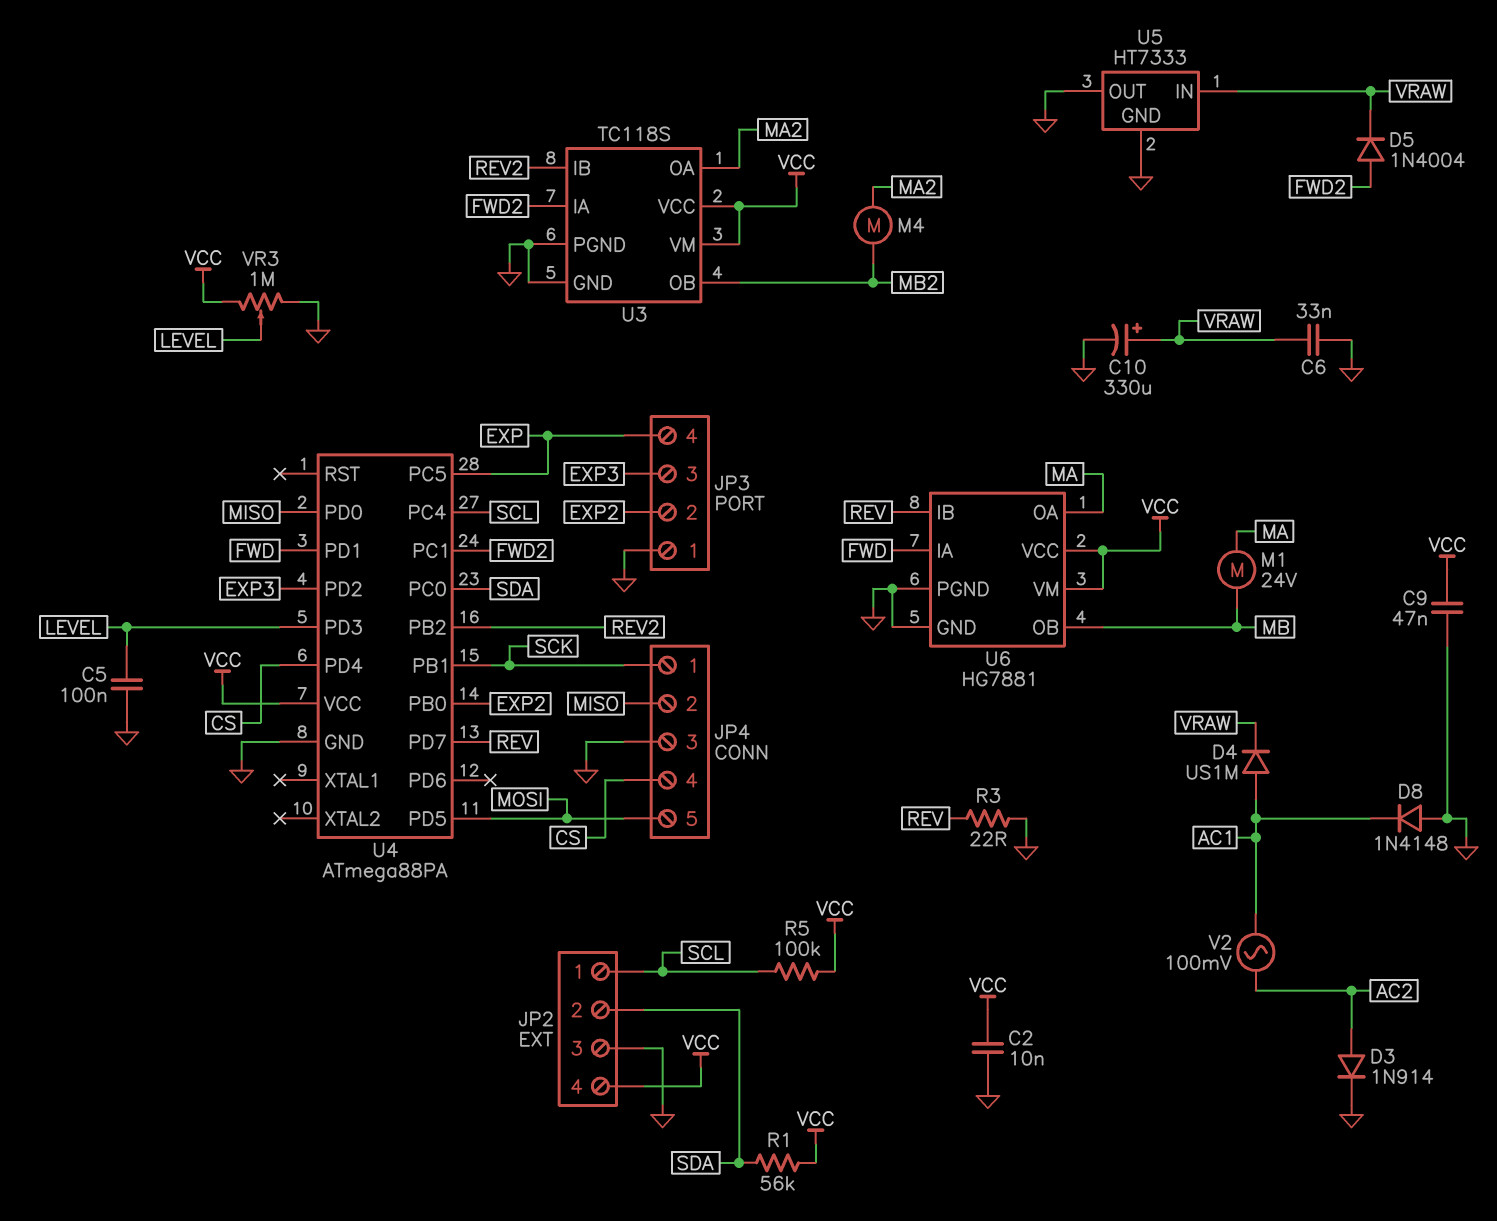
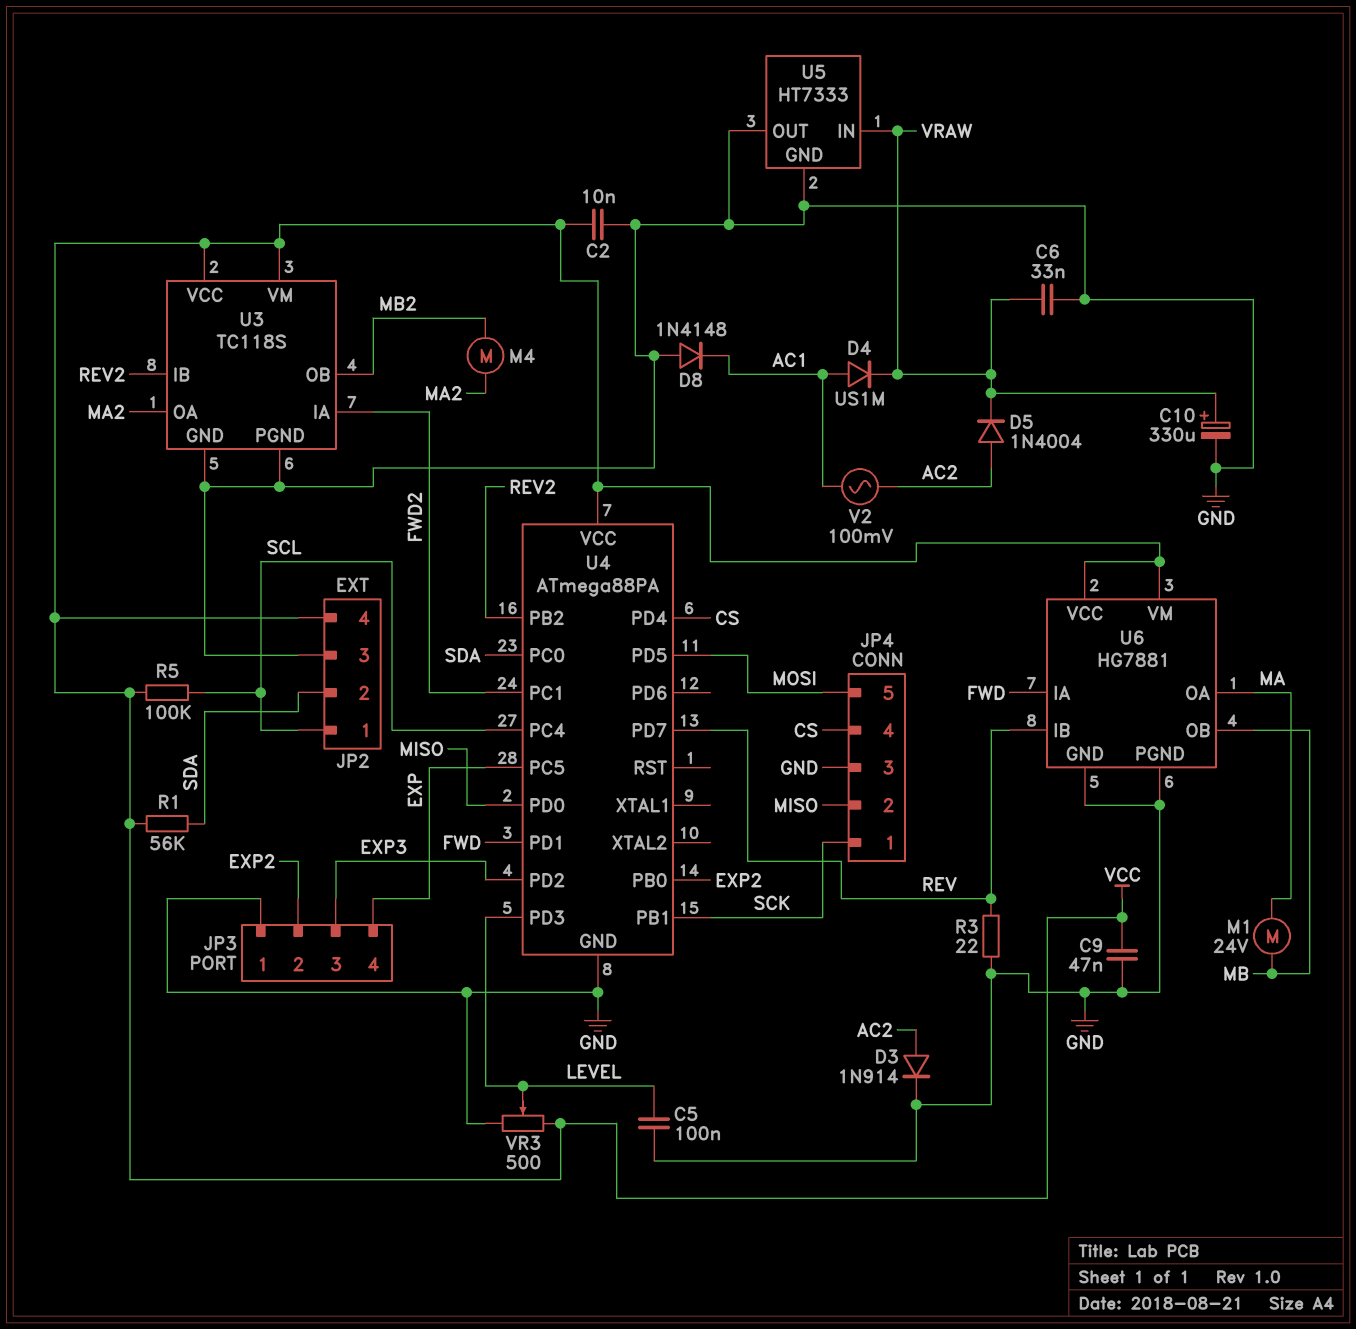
D5: diode 1N4004 (A FWD2, K VRAW) -> diode 1N4004 (A AC2, K VRAW)
VR3: 1M (GND, VCC, wiper LEVEL) -> 500 (GND, VCC, wiper LEVEL)

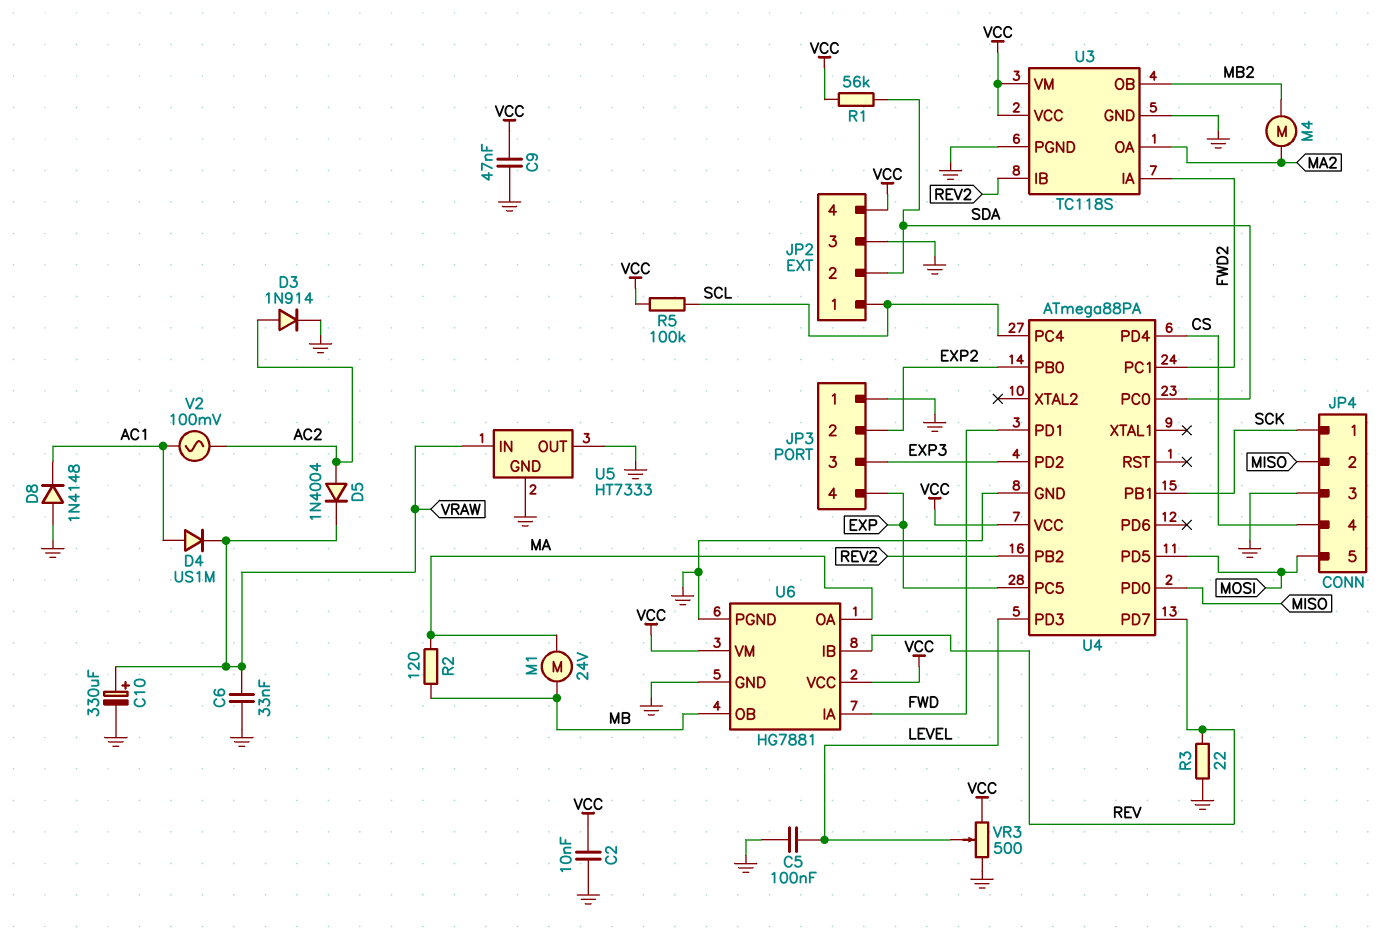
R2: none -> 120 (MA, MB)

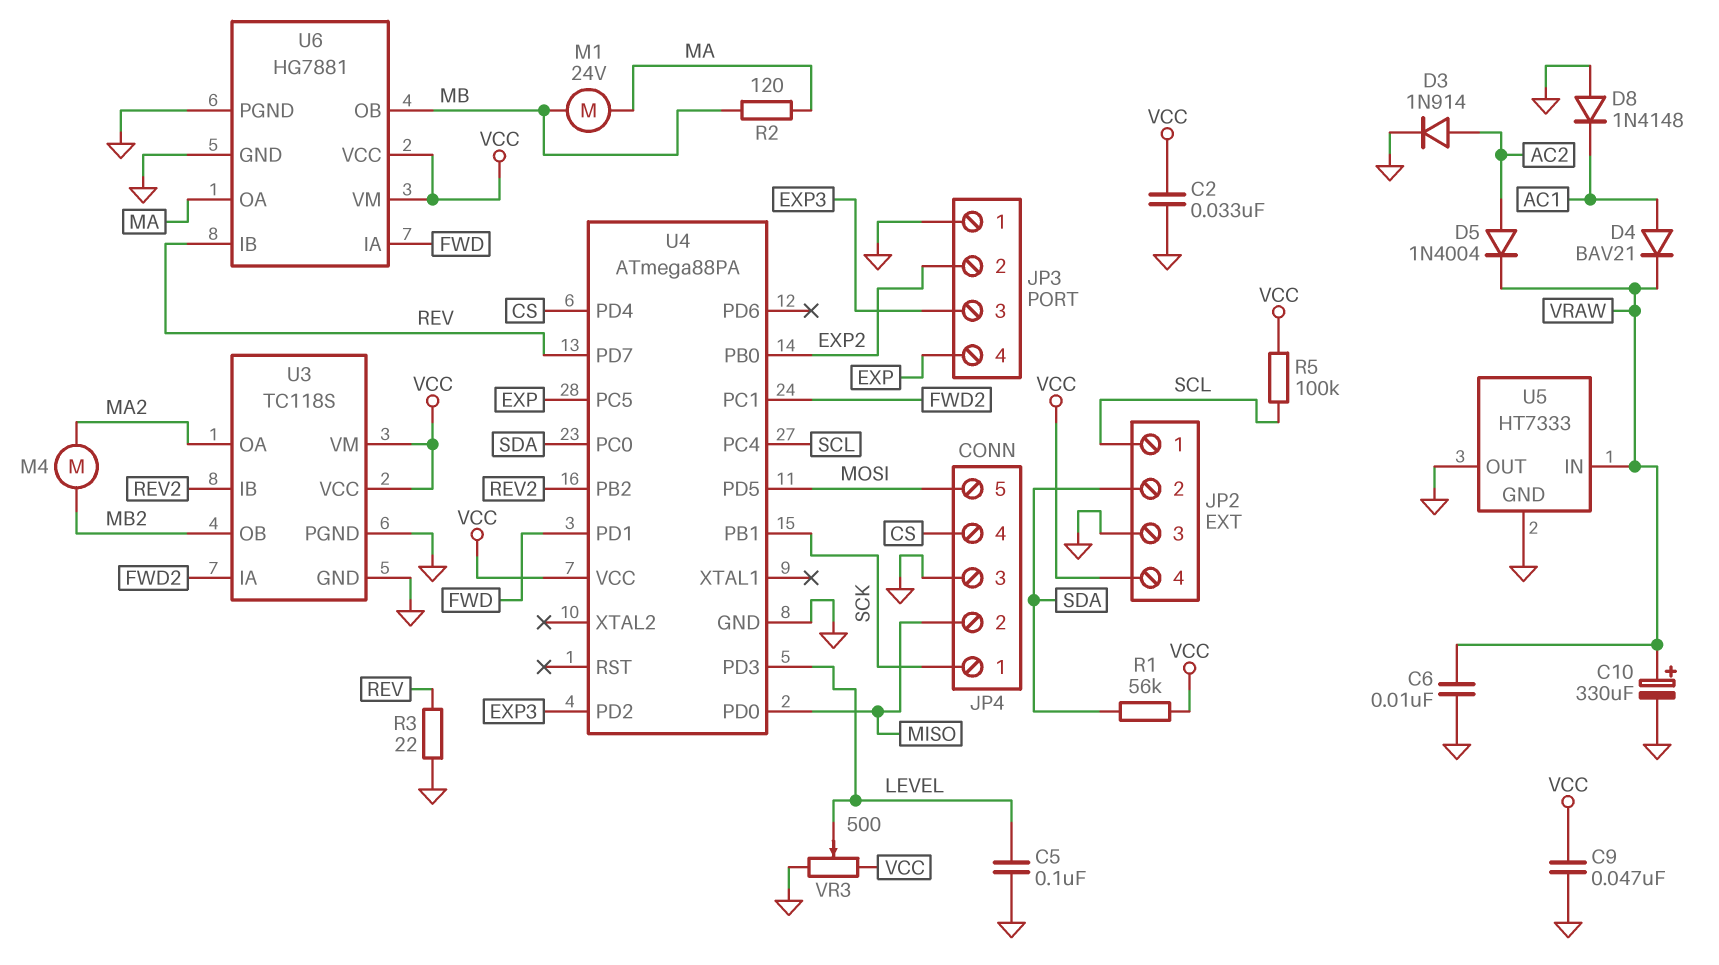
C2: 10nF (GND, VCC) -> 33nF (GND, VCC)
C6: 33nF (GND, VRAW) -> 10nF (GND, VRAW)
D4: diode US1M (A AC1, K VRAW) -> diode BAV21 (A AC1, K VRAW)
V2: AC 100mV (AC1, AC2) -> none

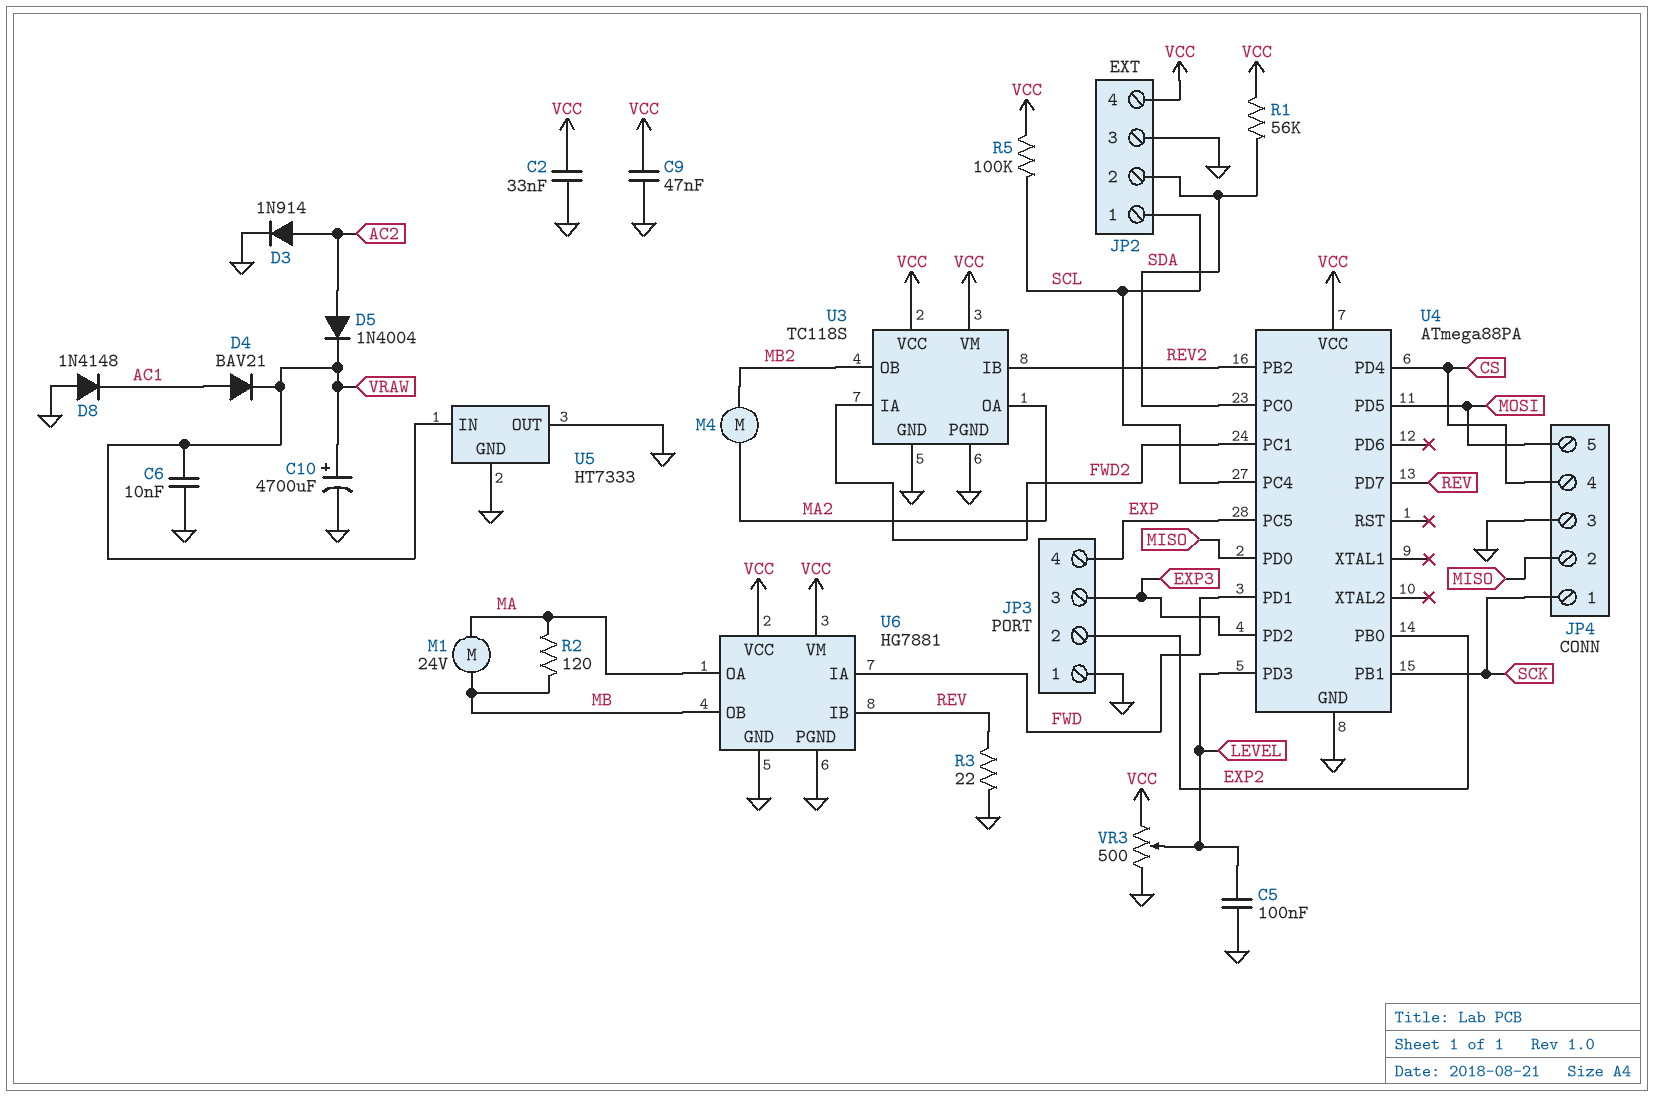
C10: 330uF (plus VRAW, minus GND) -> 4700uF (plus VRAW, minus GND)

